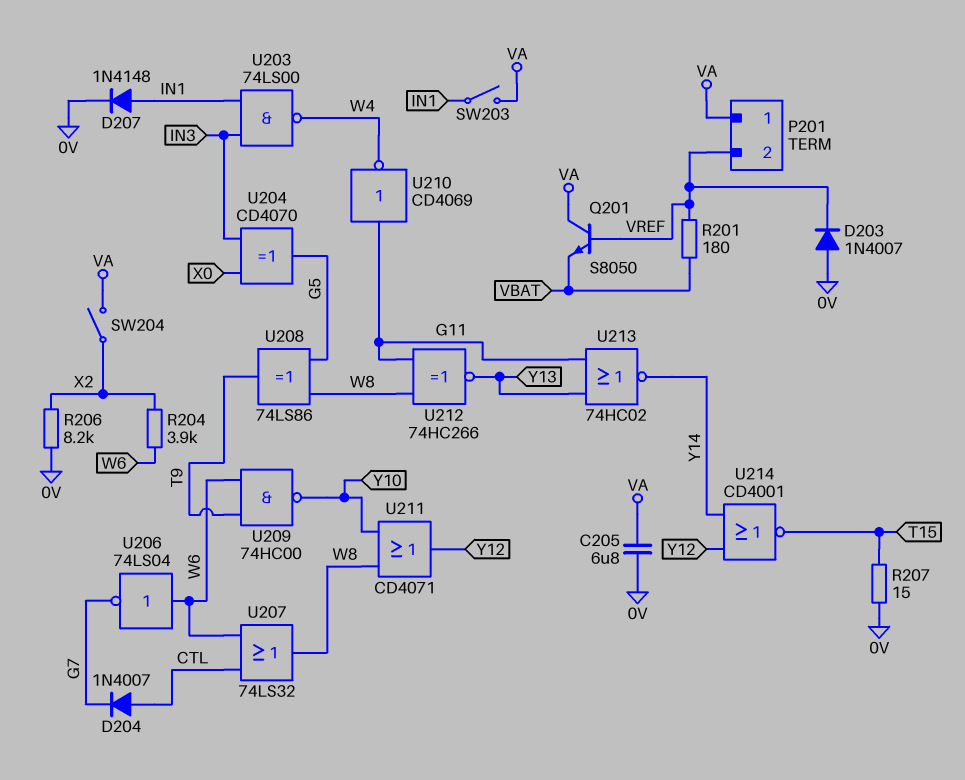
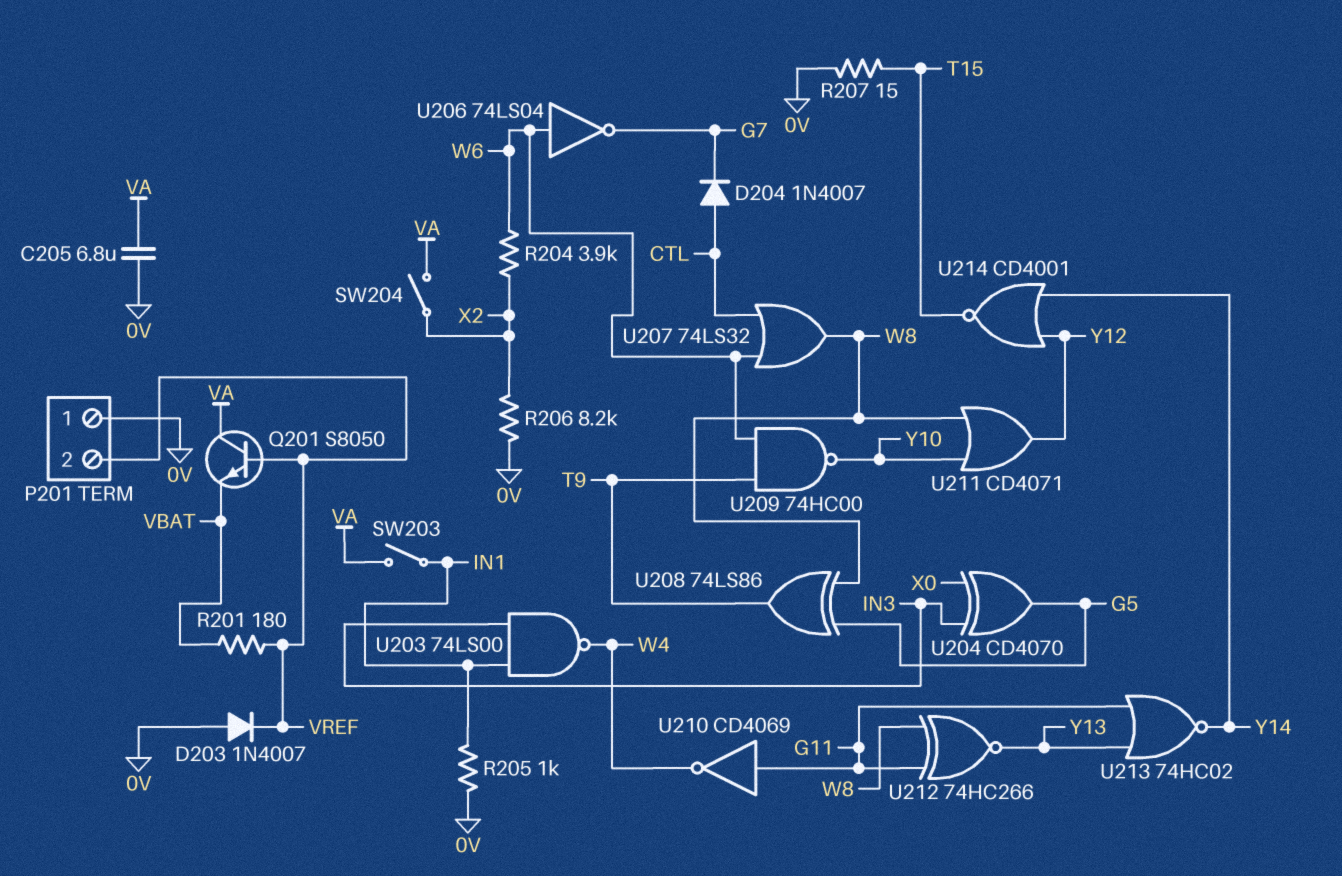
D207: diode 1N4148 (A IN1, K 0V) -> none
P201 pin 1: VA -> 0V
R205: none -> 1k (0V, IN1)

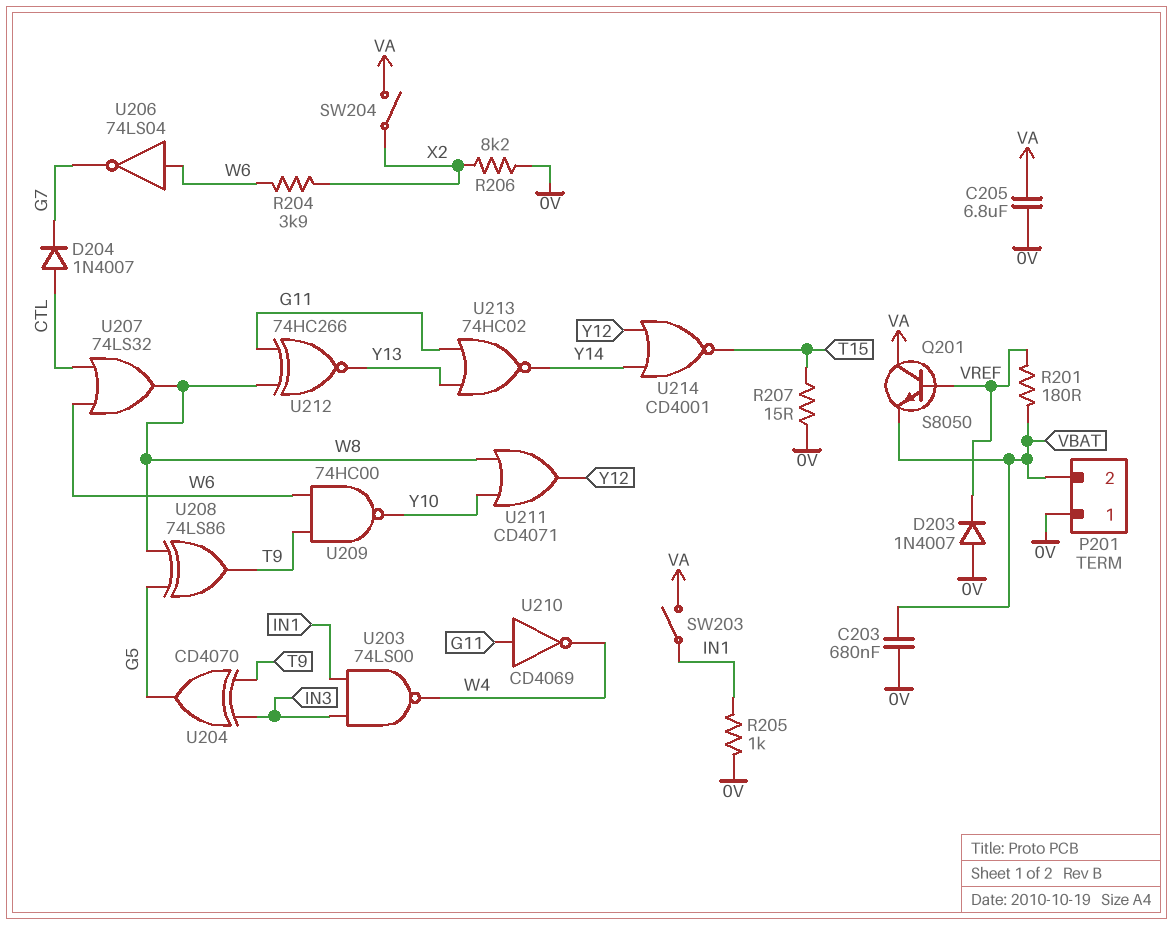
C203: none -> 680nF (0V, VBAT)
P201 pin 2: VREF -> VBAT
U204: XOR CD4070 (in IN3, in X0, out G5) -> XOR CD4070 (in IN3, in T9, out G5)

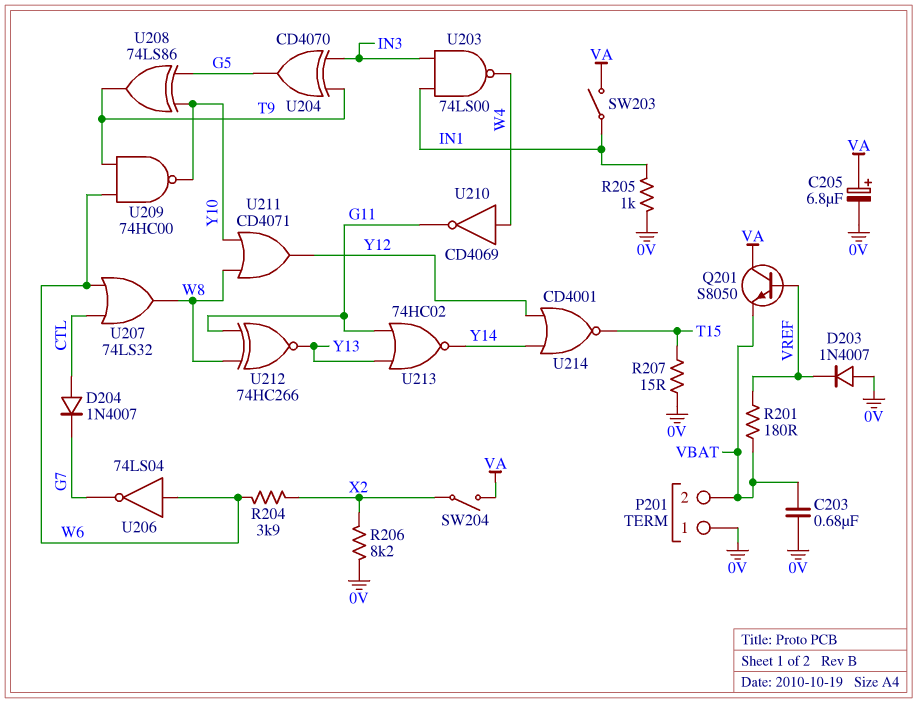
C205: 6.8uF (0V, VA) -> 6.8uF (plus VA, minus 0V)
U208: XOR 74LS86 (in G5, in W8, out T9) -> XOR 74LS86 (in G5, in Y10, out T9)
U210: NOT CD4069 (in G11, out W4) -> NOT CD4069 (in W4, out G11)

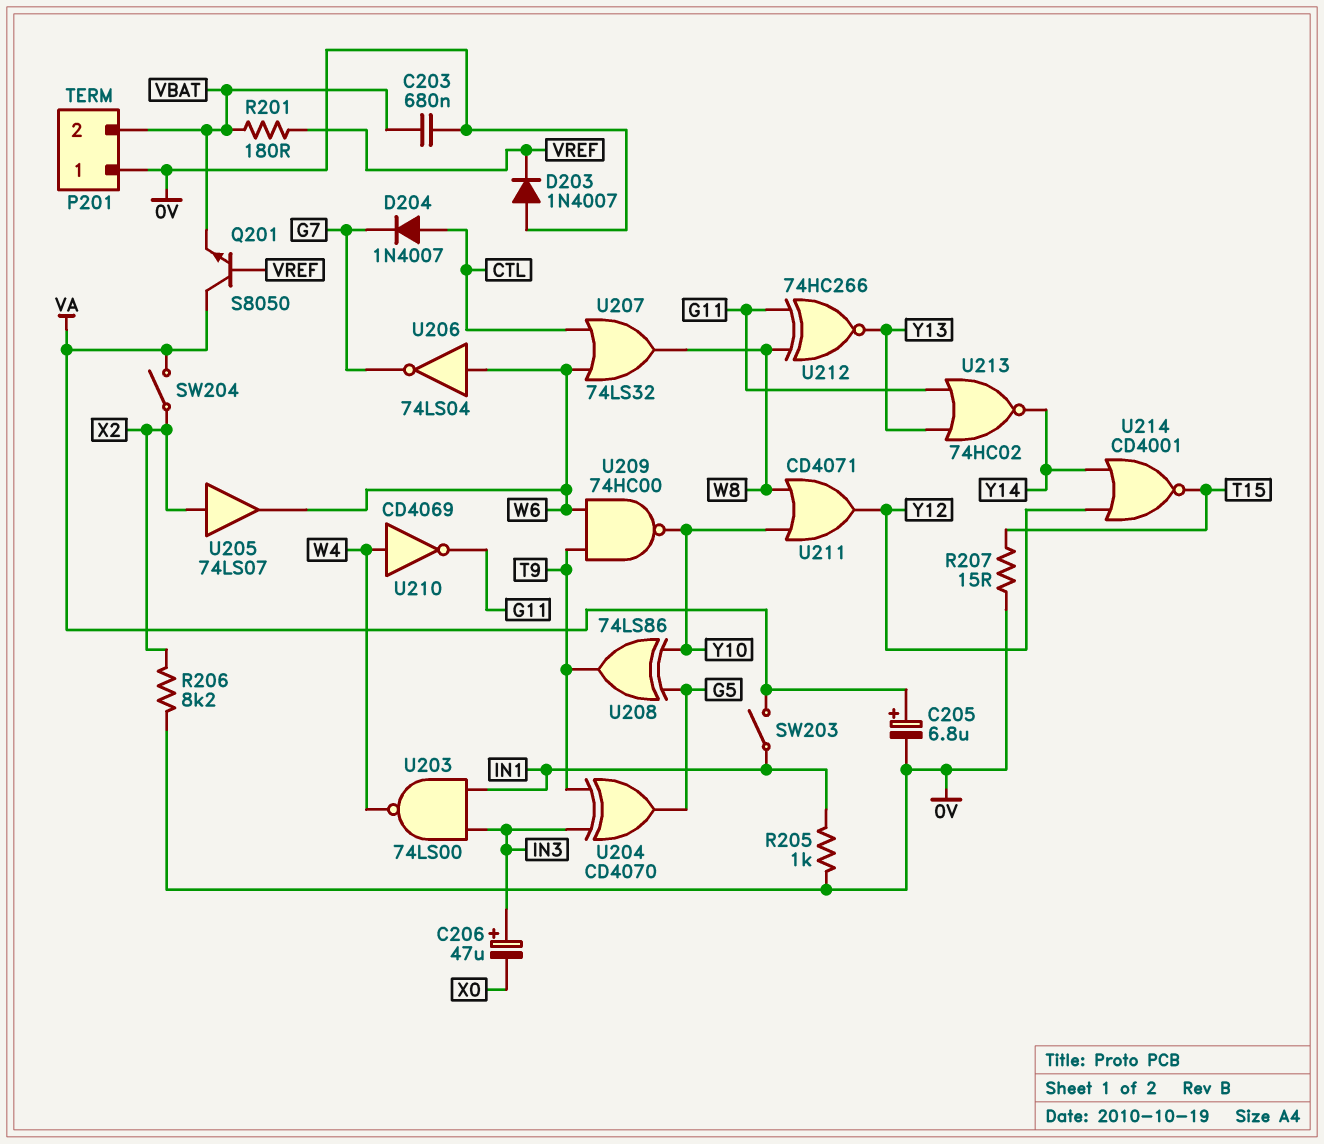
C206: none -> 47uF (plus IN3, minus X0)
R204: 3.9k (W6, X2) -> none
U205: none -> buffer 74LS07 (in X2, out W6)

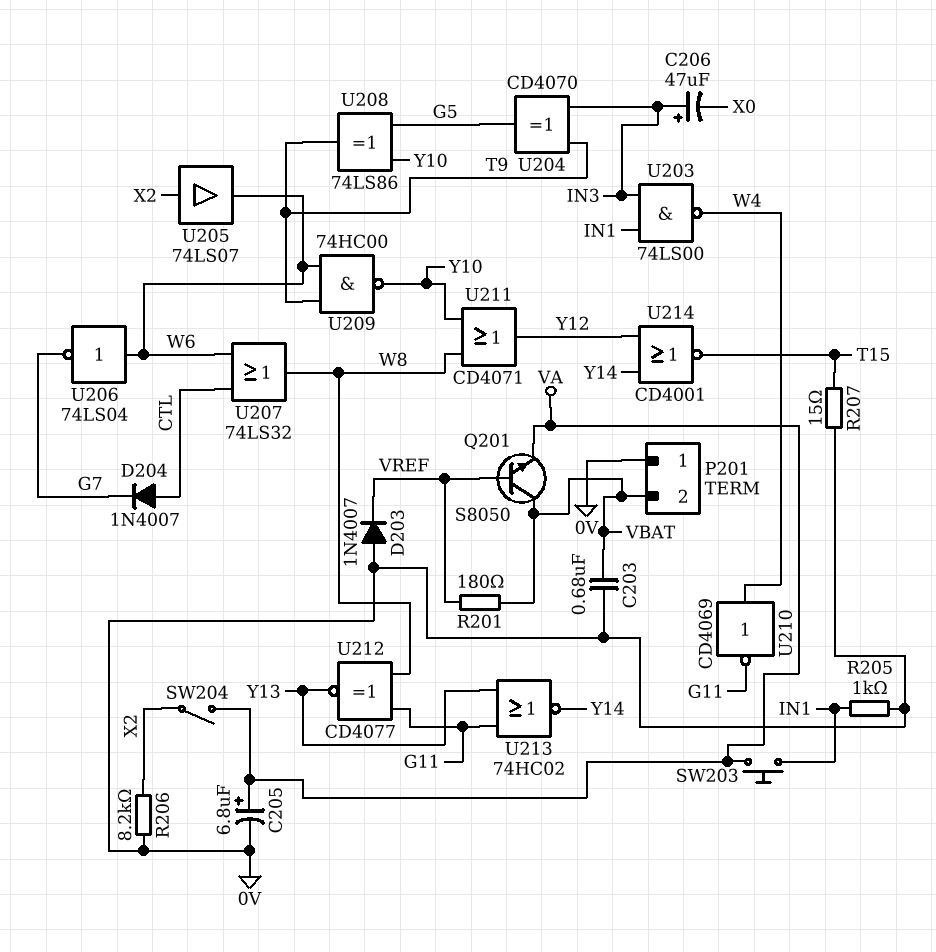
Q201: NPN S8050 (B VREF, C VA, E VBAT) -> NPN S8050 (B VREF, C VBAT, E VA)
SW203: switch (IN1, VA) -> button (IN1, VA)
U212: XNOR 74HC266 (in G11, in W8, out Y13) -> XNOR CD4077 (in G11, in W8, out Y13)

